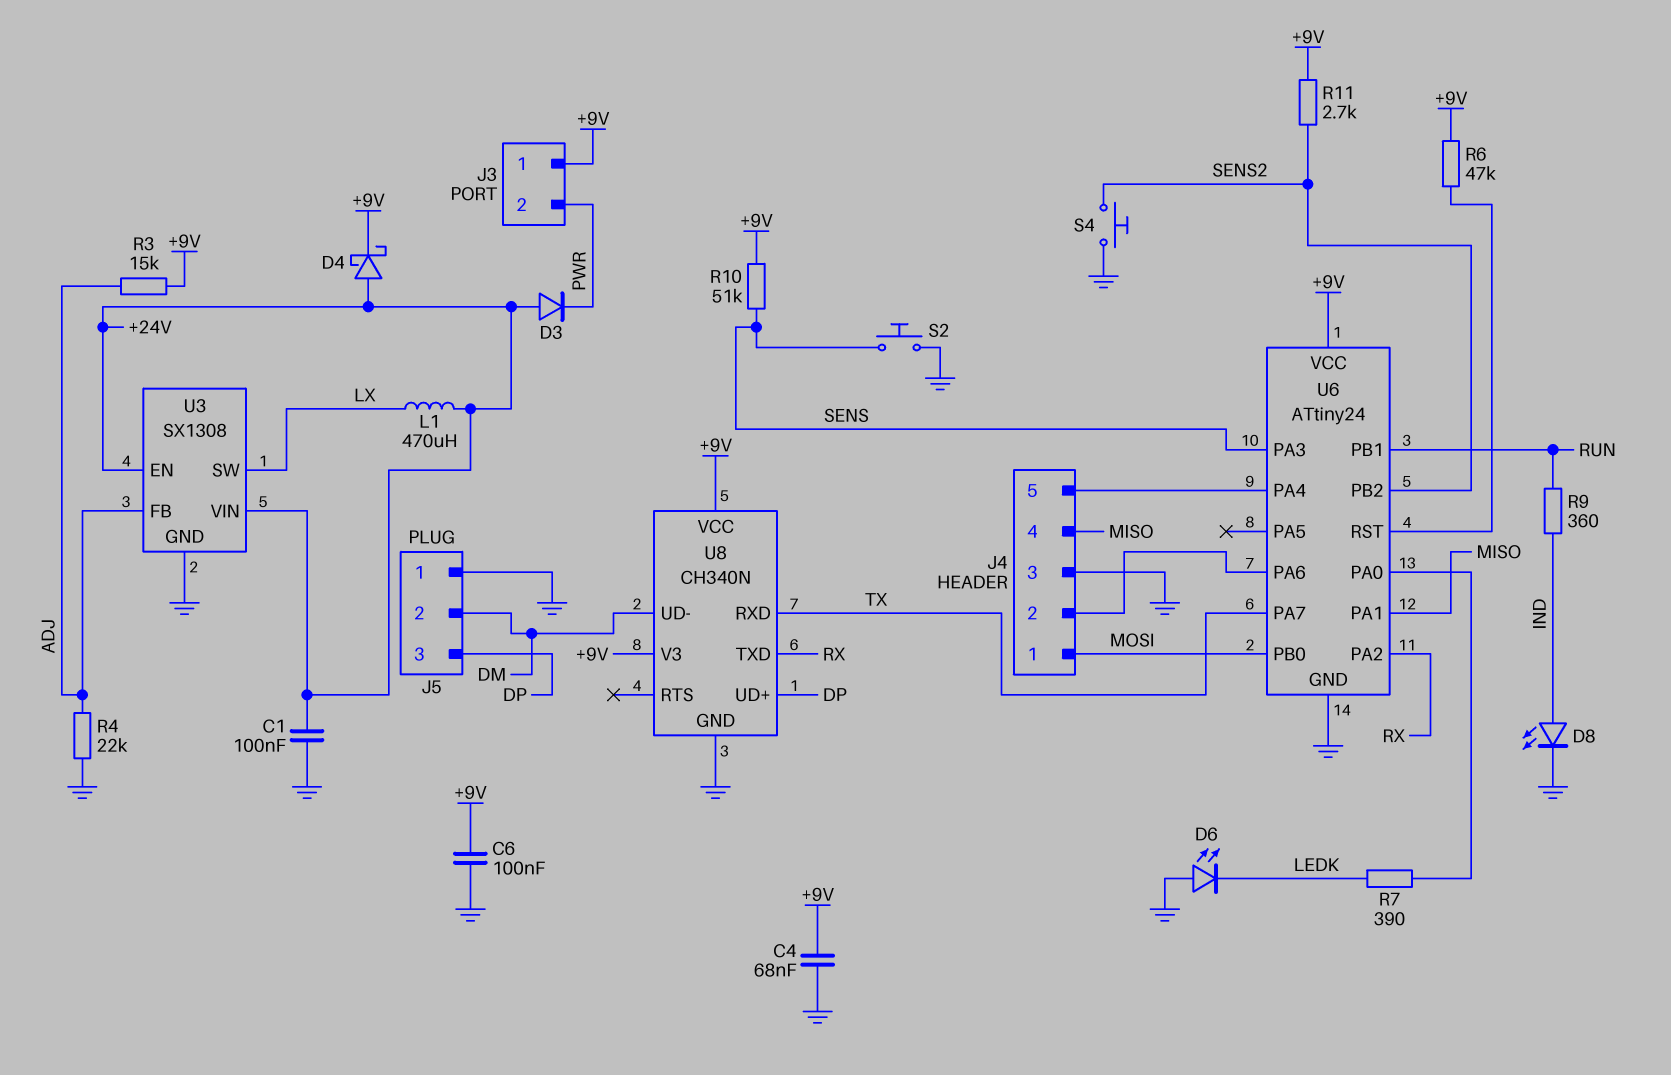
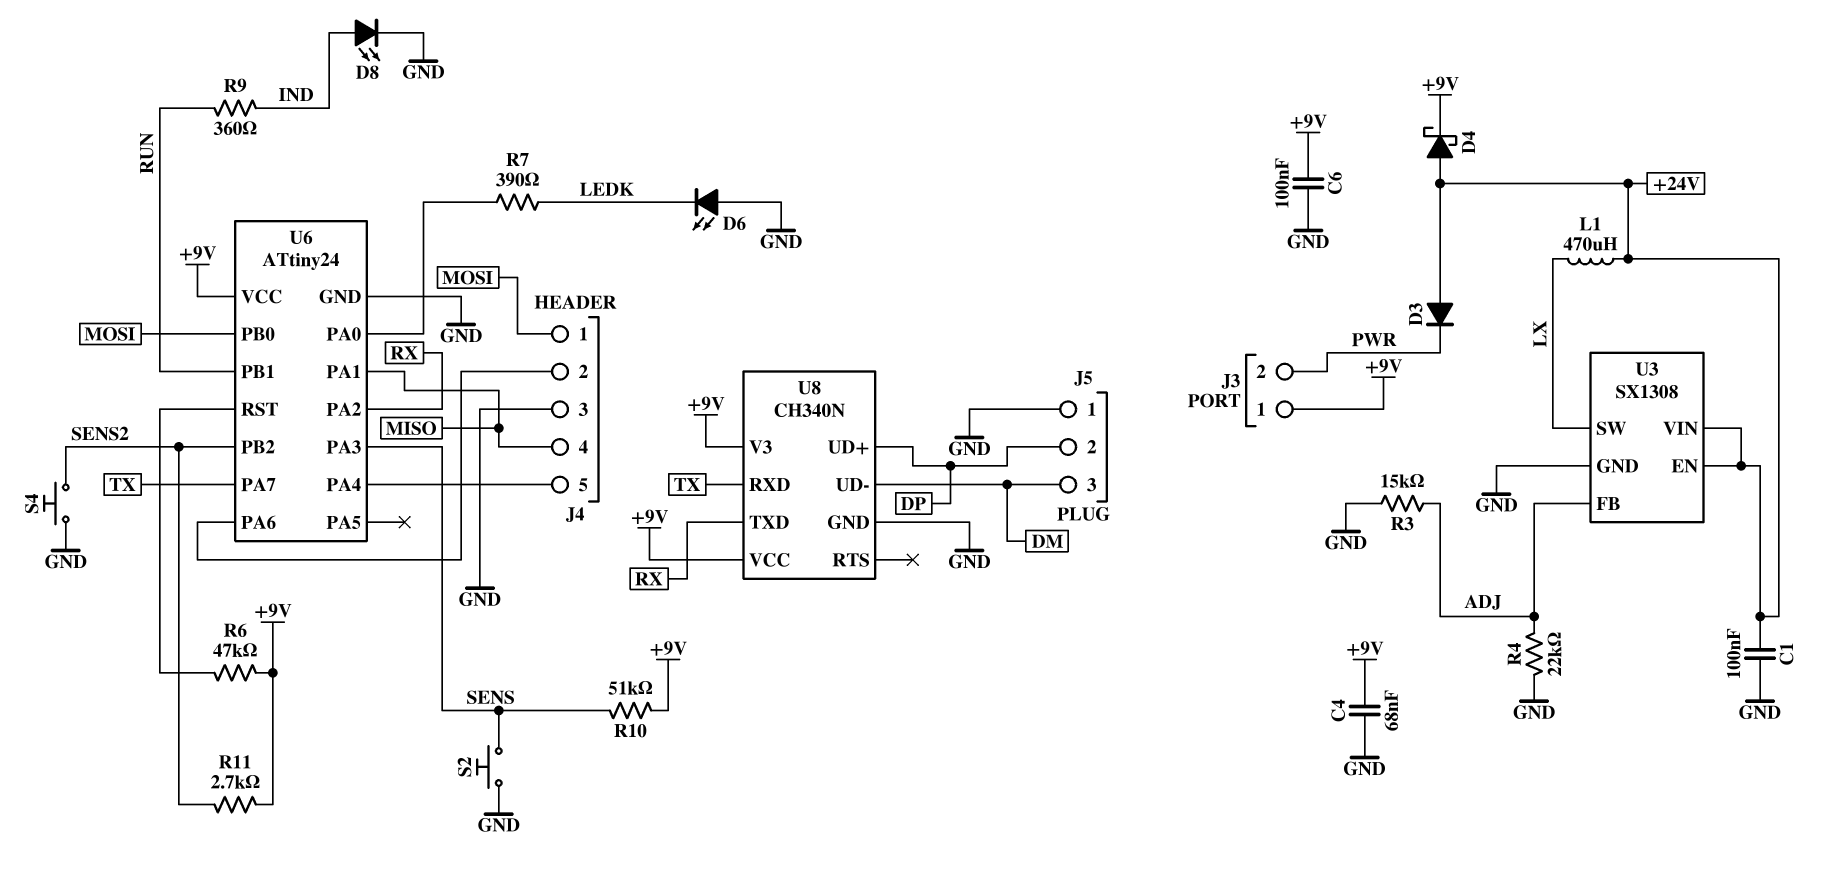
J5 pin 2: DM -> DP
J5 pin 3: DP -> DM
R3: 15k (+9V, ADJ) -> 15k (ADJ, GND)

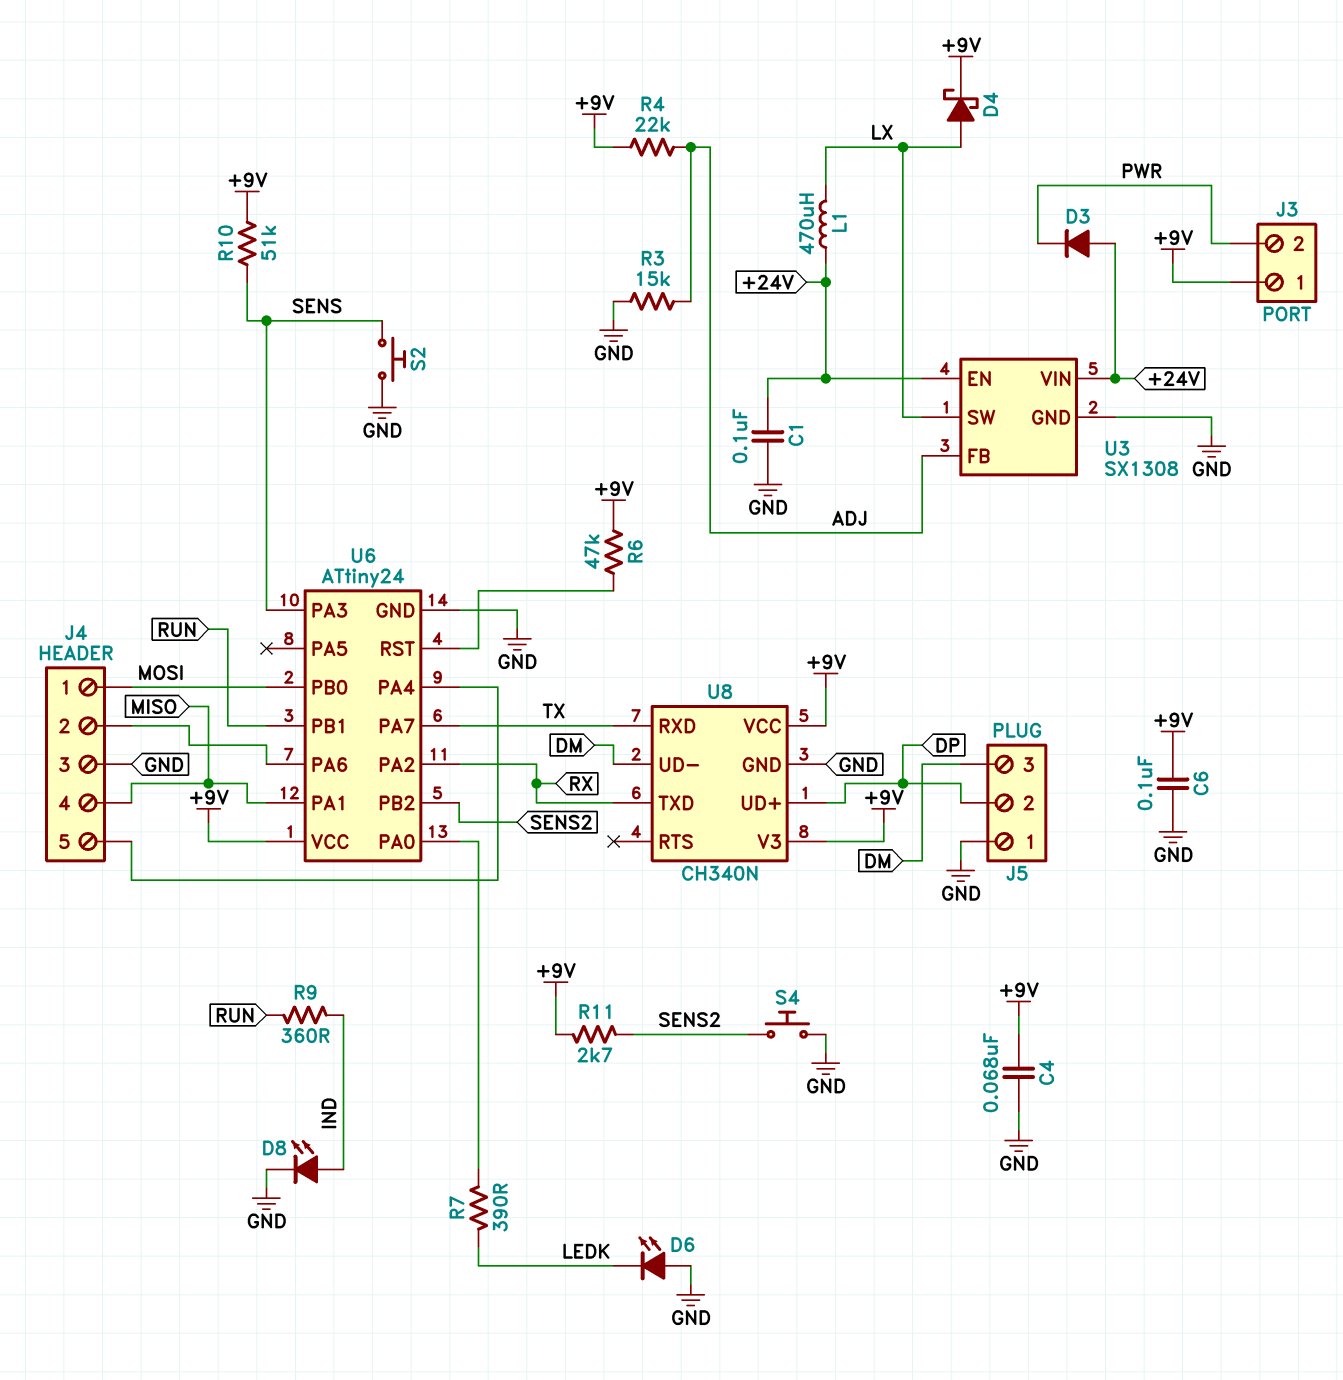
D4: schottky (A +24V, K +9V) -> schottky (A LX, K +9V)
R4: 22k (ADJ, GND) -> 22k (+9V, ADJ)

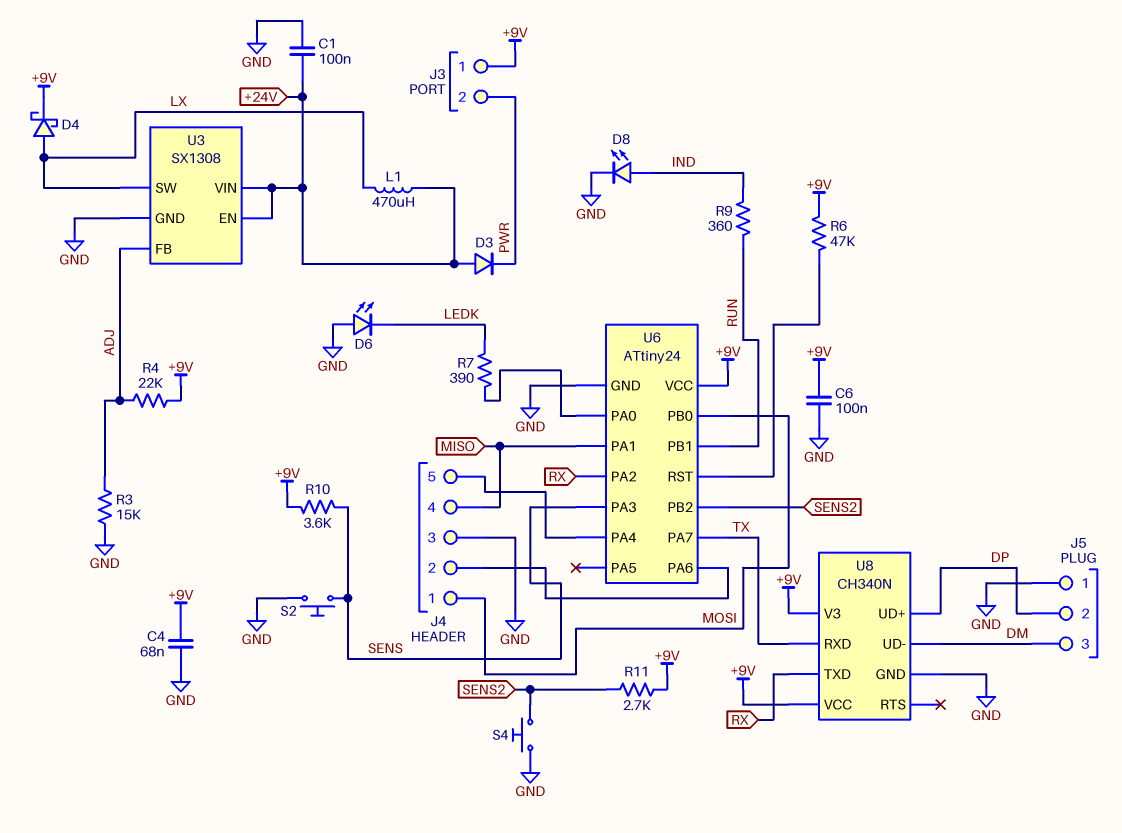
R10: 51k (+9V, SENS) -> 3.6k (+9V, SENS)

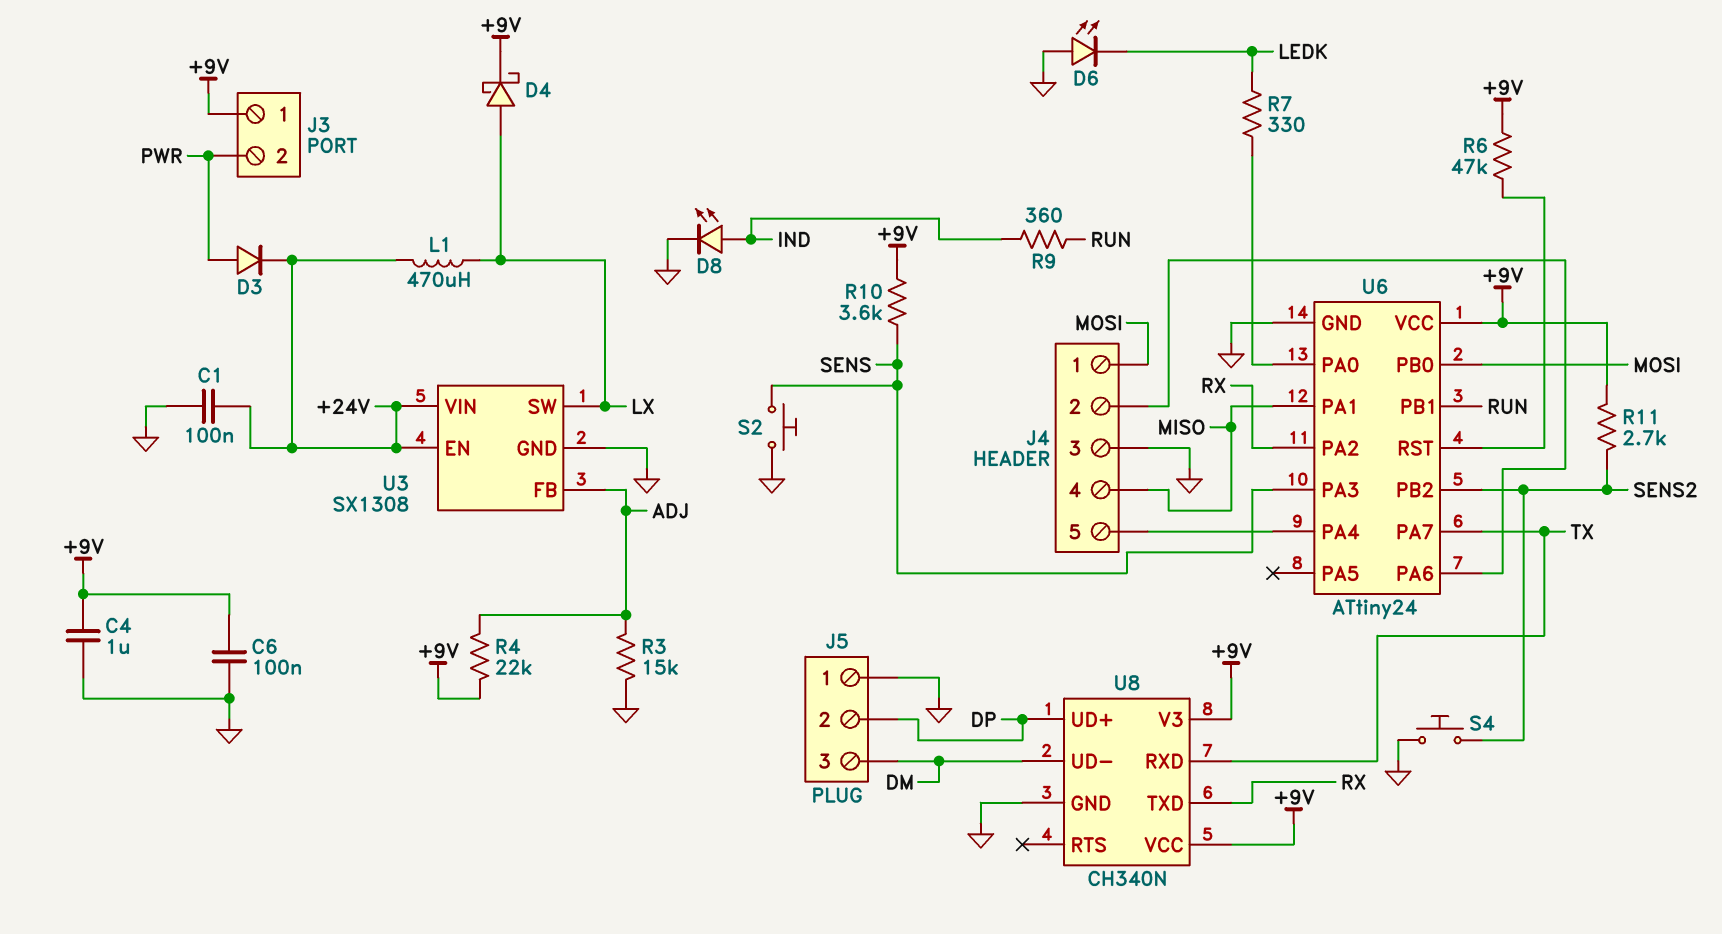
C4: 68nF (+9V, GND) -> 1uF (+9V, GND)
D3: diode (A +24V, K PWR) -> diode (A PWR, K +24V)
R7: 390 (LEDK, U6/PA0) -> 330 (LEDK, U6/PA0)

